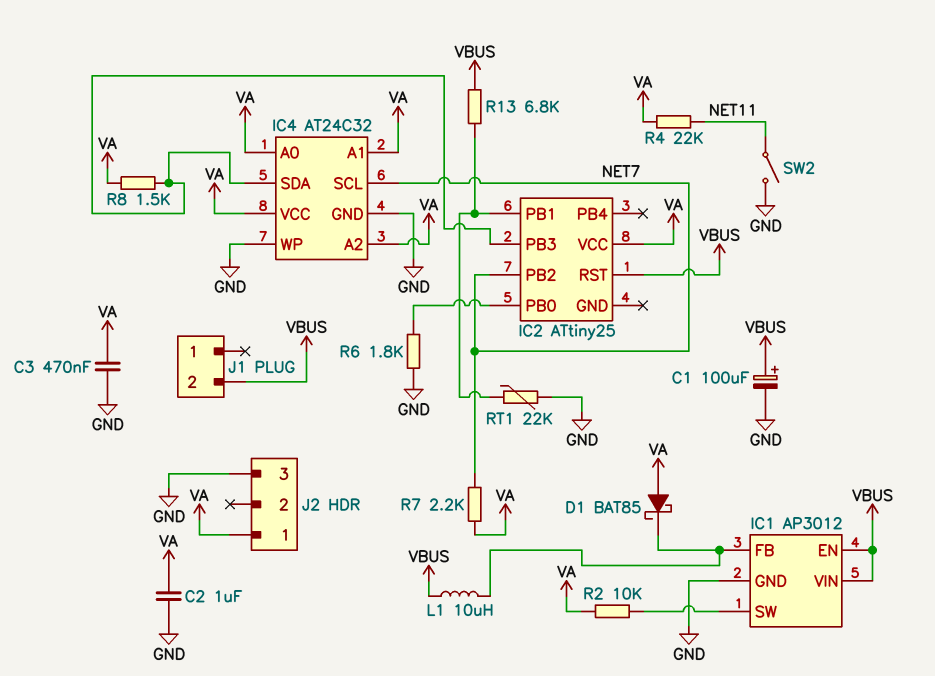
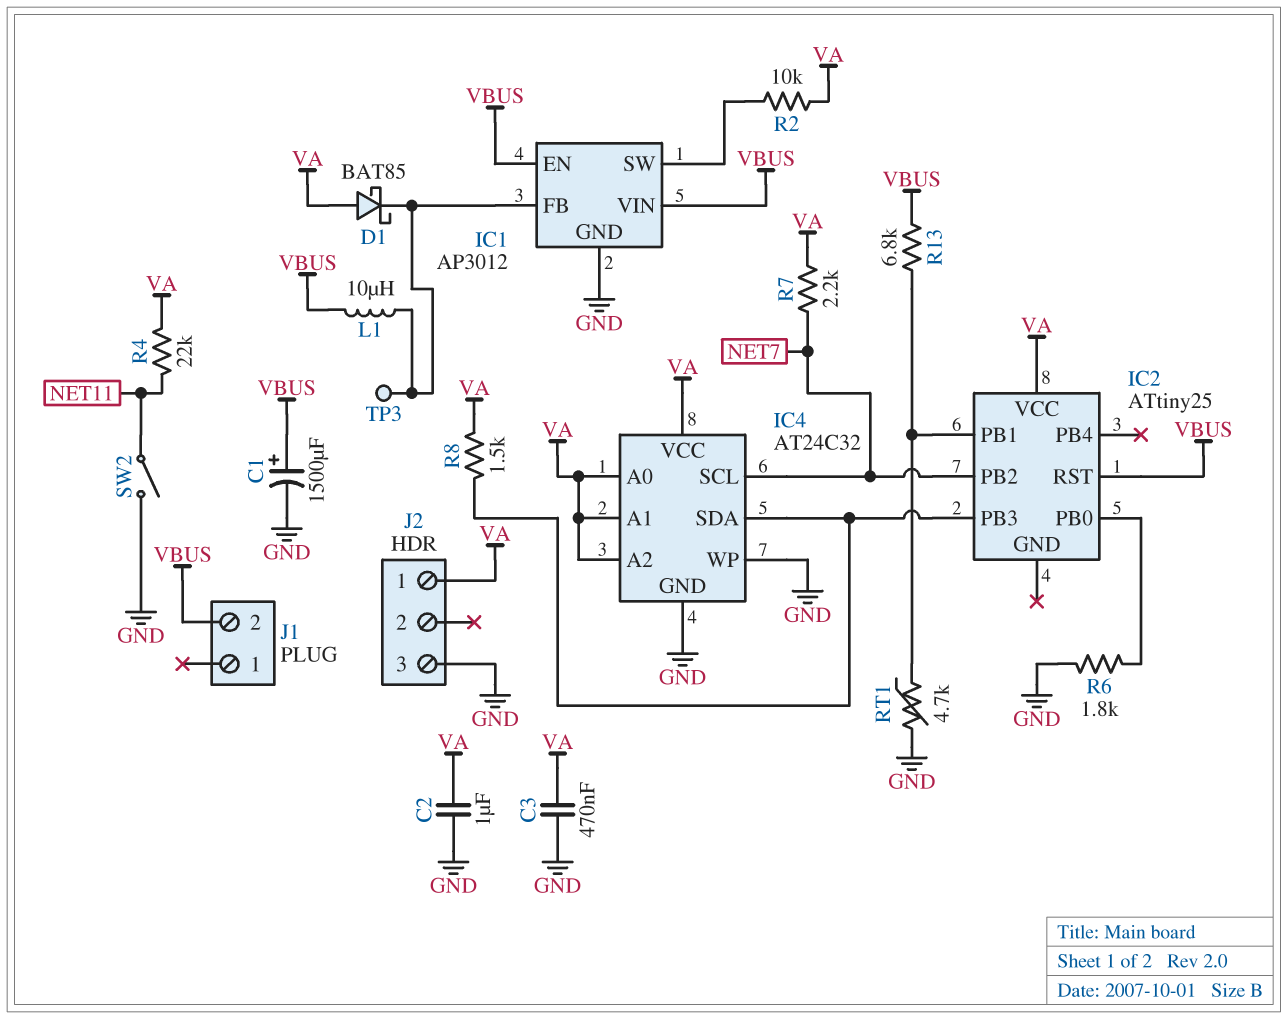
C1: 100uF (plus VBUS, minus GND) -> 1500uF (plus VBUS, minus GND)
RT1: 22k (GND, IC2/PB1) -> 4.7k (GND, IC2/PB1)
TP3: none -> test point (IC1/FB)

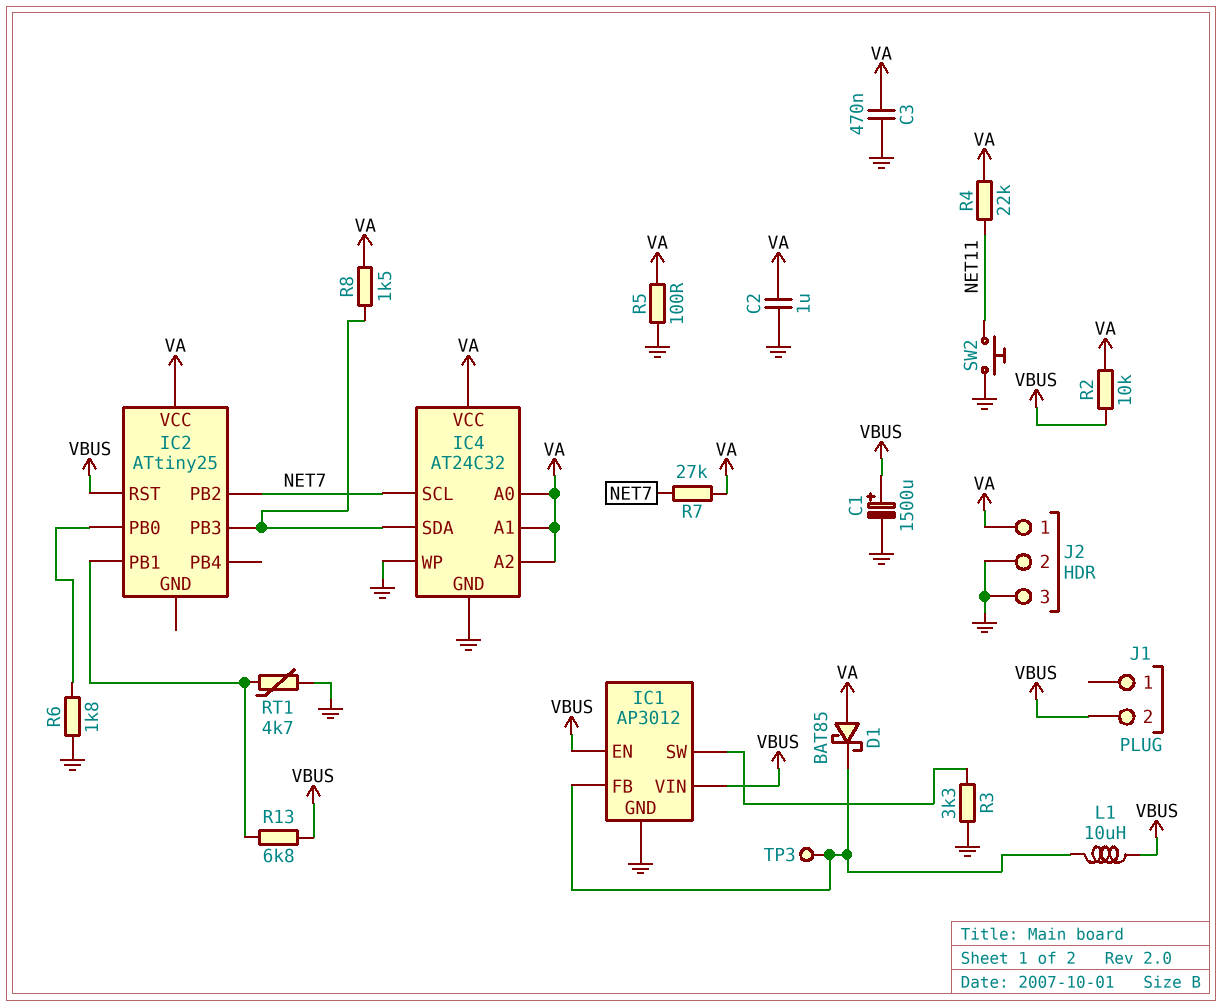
J2 pin 2: none -> GND
R2: 10k (IC1/SW, VA) -> 10k (VA, VBUS)
R3: none -> 3.3k (GND, IC1/SW)
R5: none -> 100 (GND, VA)
R7: 2.2k (NET7, VA) -> 27k (NET7, VA)
SW2: switch (GND, NET11) -> button (GND, NET11)

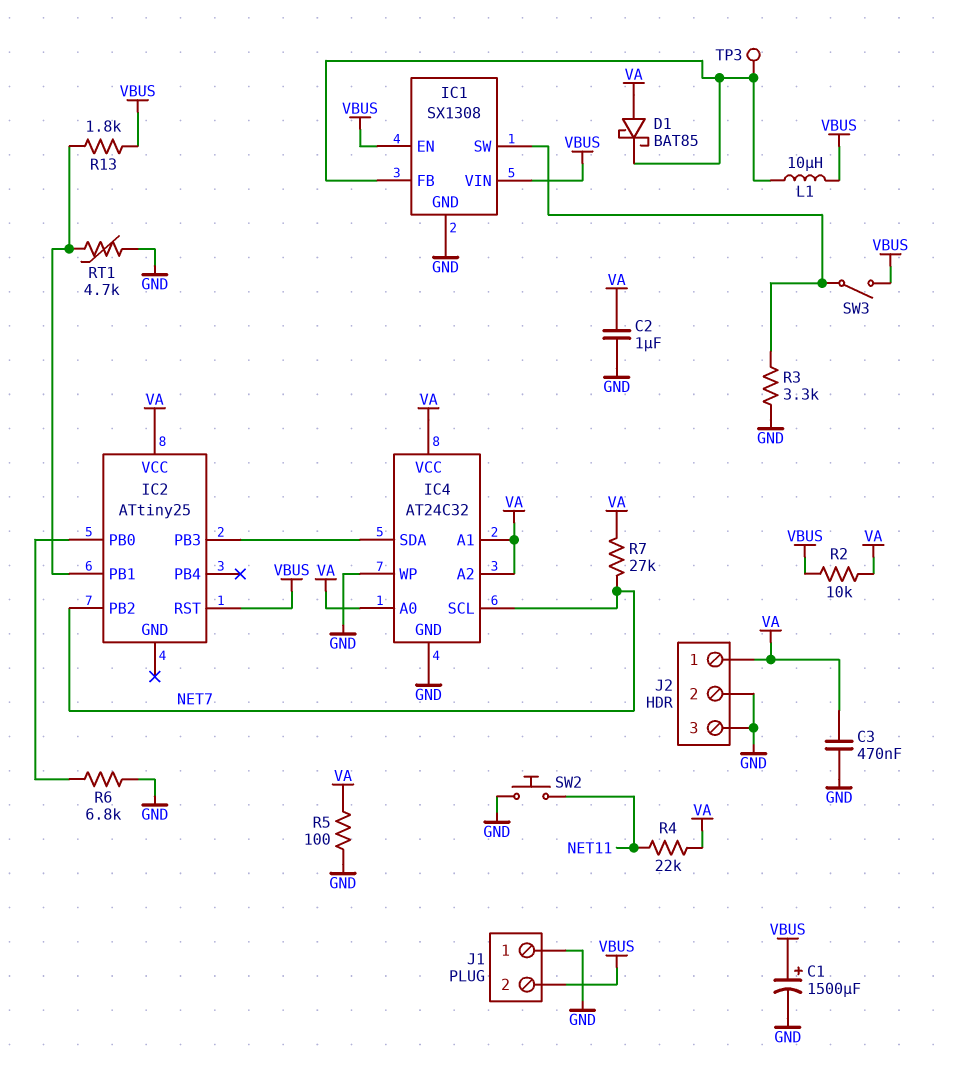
IC1: AP3012 -> SX1308
J1 pin 1: none -> GND
R6: 1.8k (GND, IC2/PB0) -> 6.8k (GND, IC2/PB0)
R8: 1.5k (IC2/PB3, VA) -> none
R13: 6.8k (IC2/PB1, VBUS) -> 1.8k (IC2/PB1, VBUS)
SW3: none -> switch (IC1/SW, VBUS)

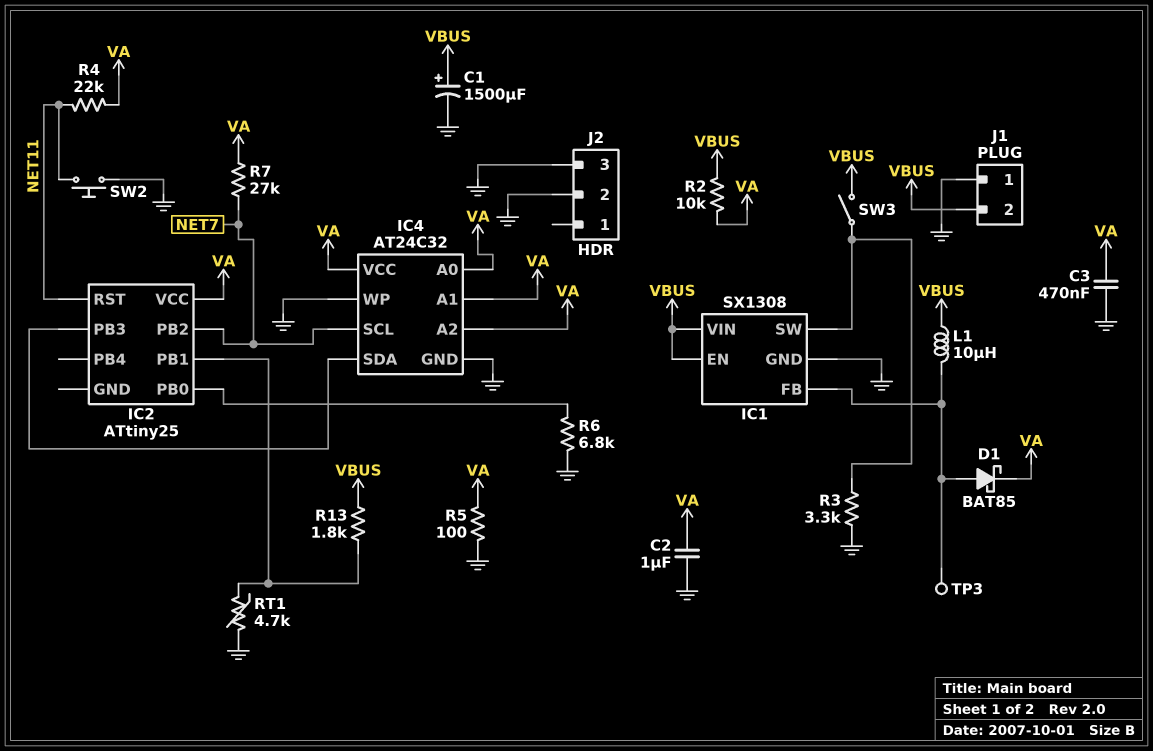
D1: schottky BAT85 (A VA, K IC1/FB) -> schottky BAT85 (A IC1/FB, K VA)
IC2 pin RST: VBUS -> NET11
J2 pin 1: VA -> none

